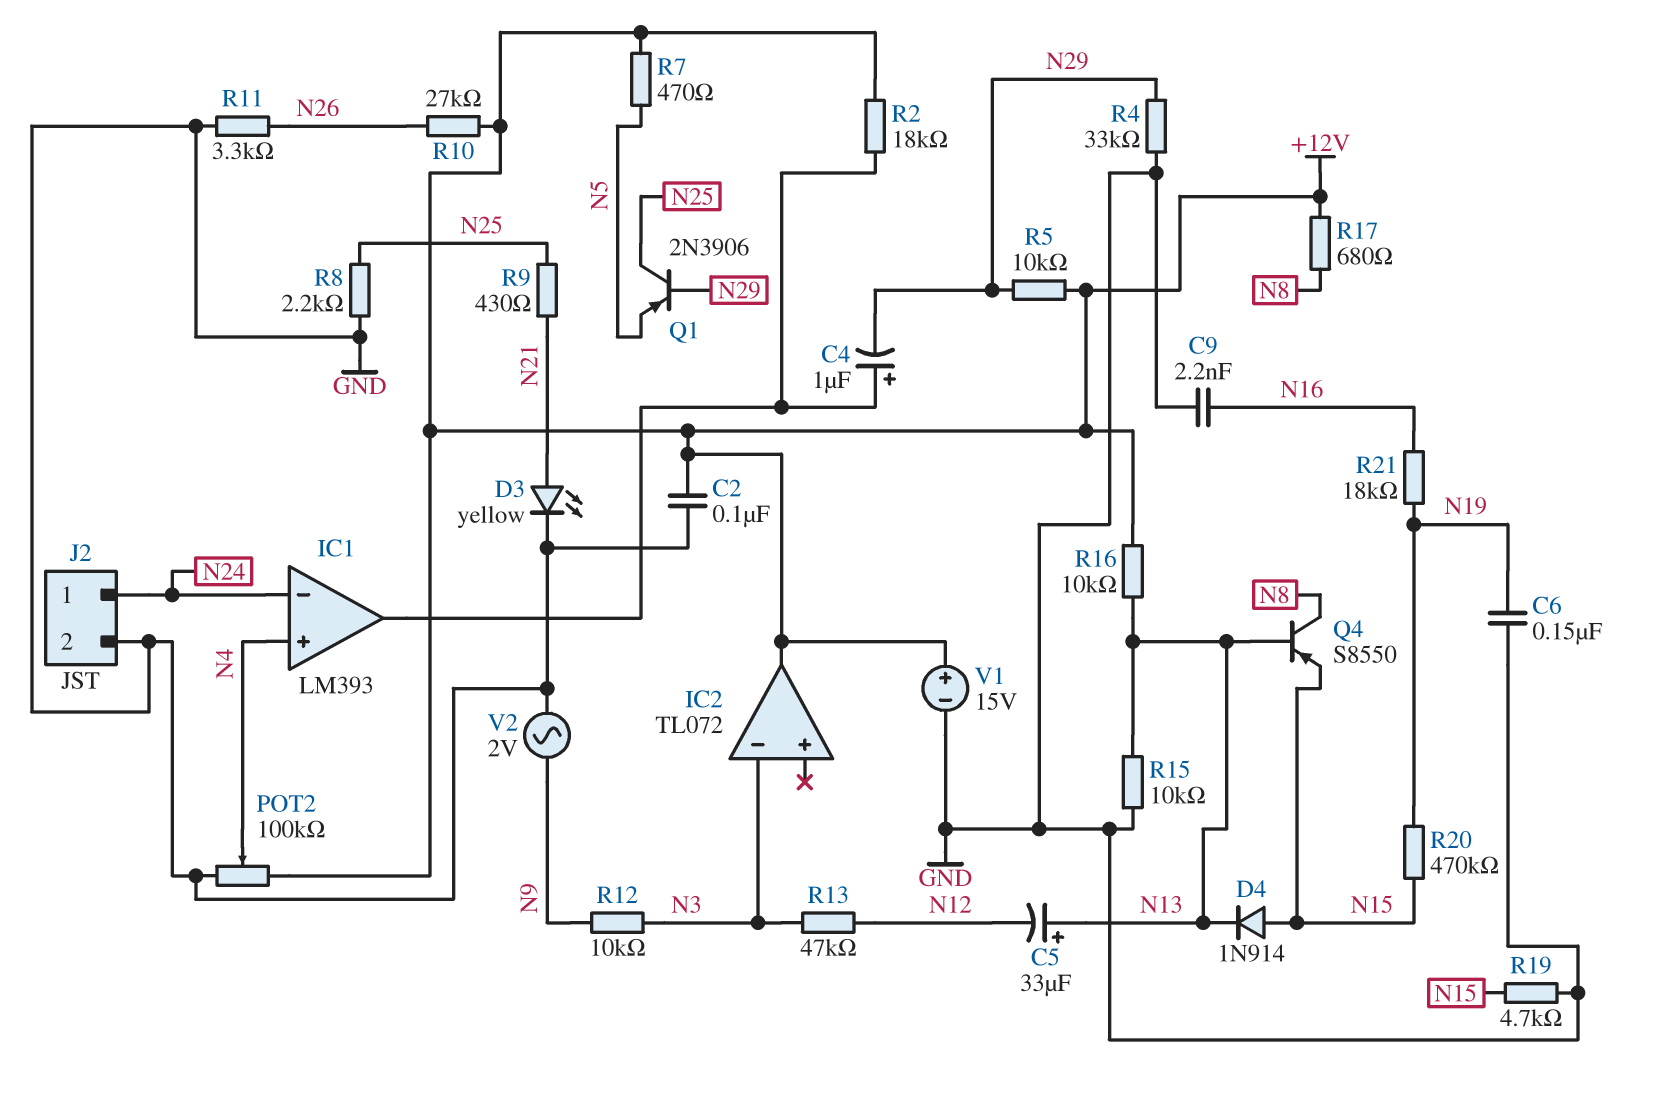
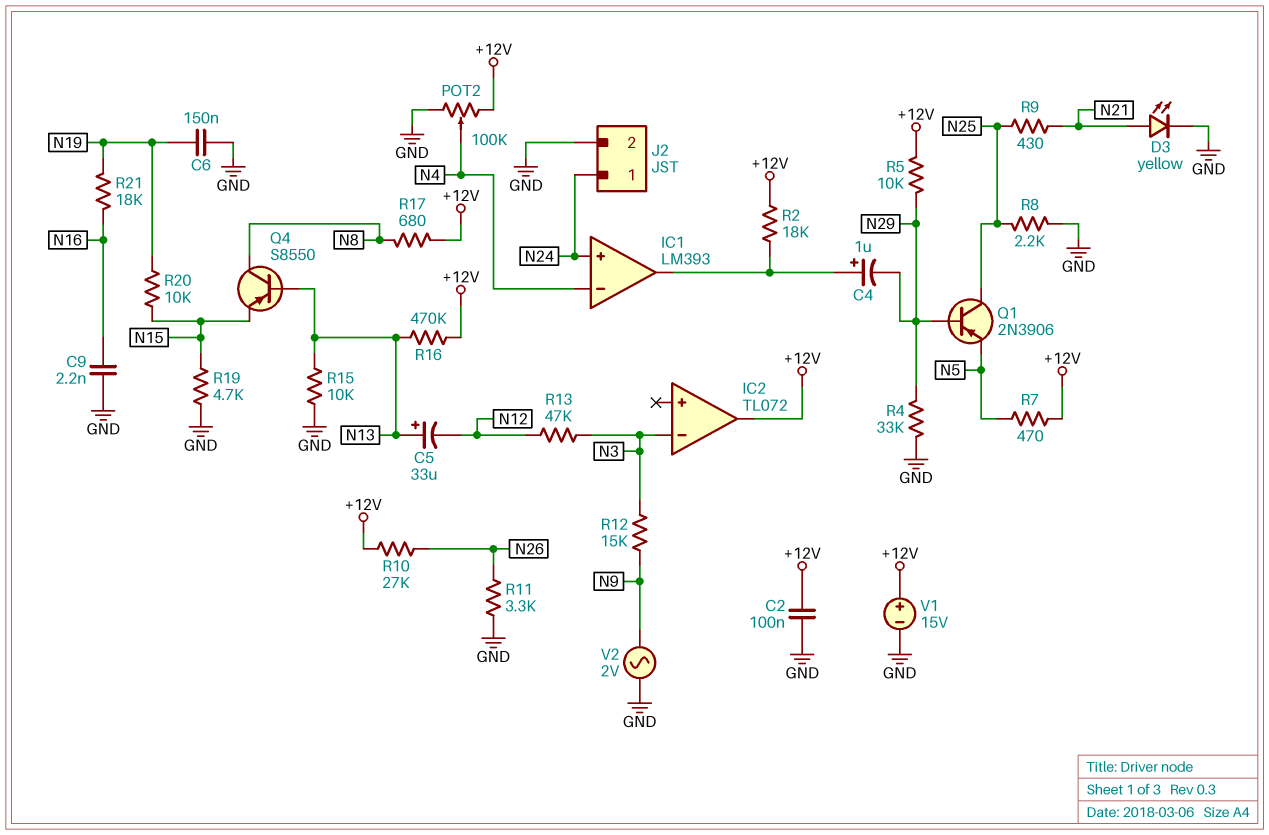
D4: diode 1N914 (A N15, K N13) -> none
IC1 pin in+: N4 -> N24
IC1 pin in-: N24 -> N4
R12: 10k (N3, N9) -> 15k (N3, N9)
R16: 10k (+12V, N13) -> 470k (+12V, N13)
R20: 470k (N15, N19) -> 10k (N15, N19)

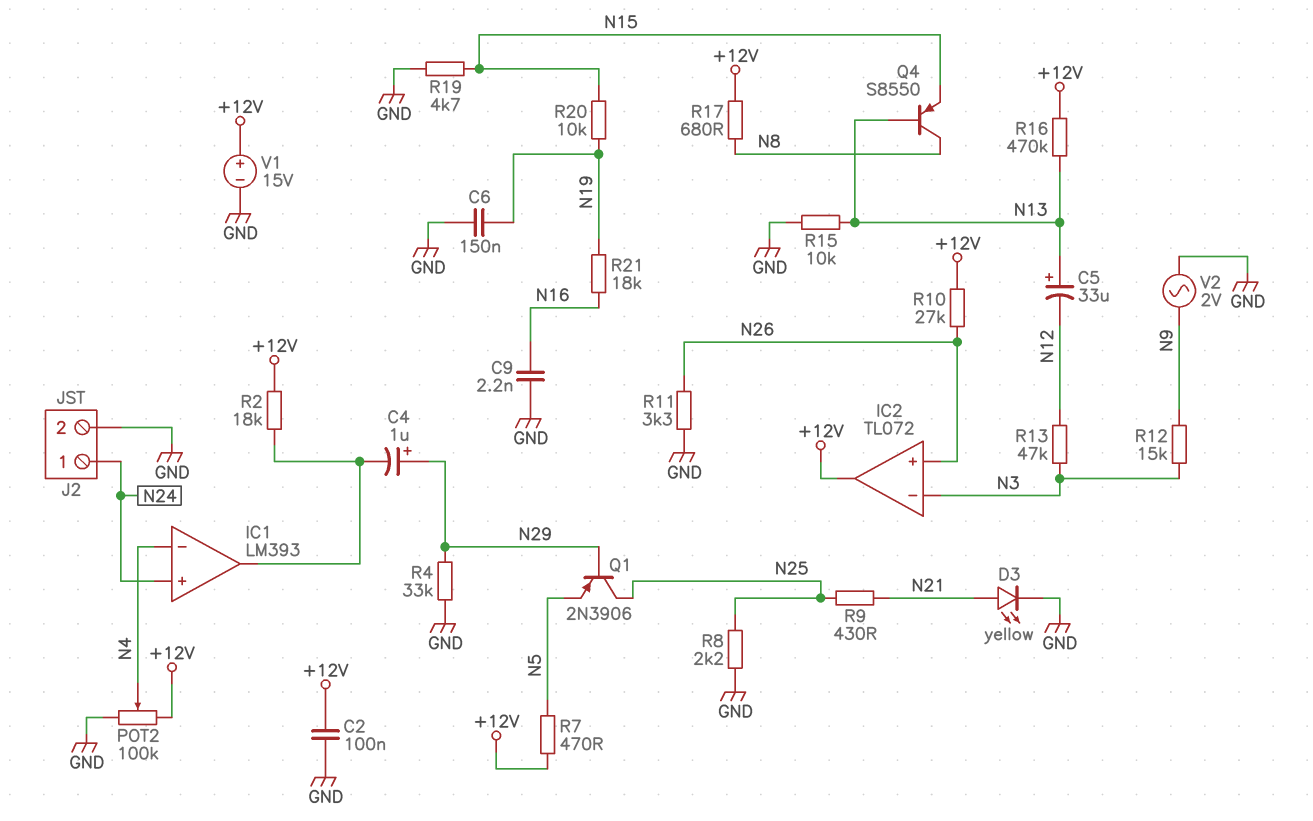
C4: 1uF (plus IC1/out, minus N29) -> 1uF (plus N29, minus IC1/out)
IC2 pin in+: none -> N26
R5: 10k (+12V, N29) -> none

